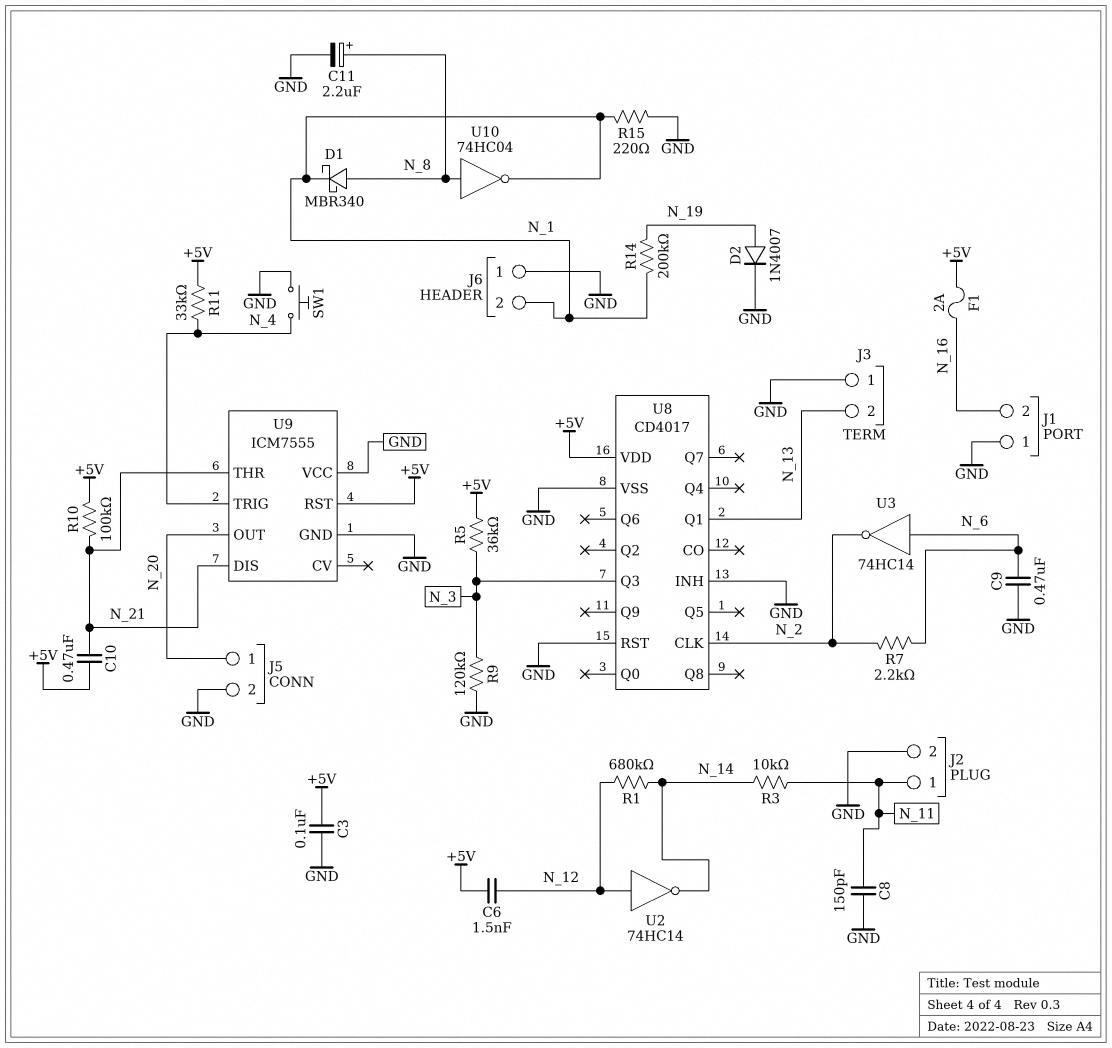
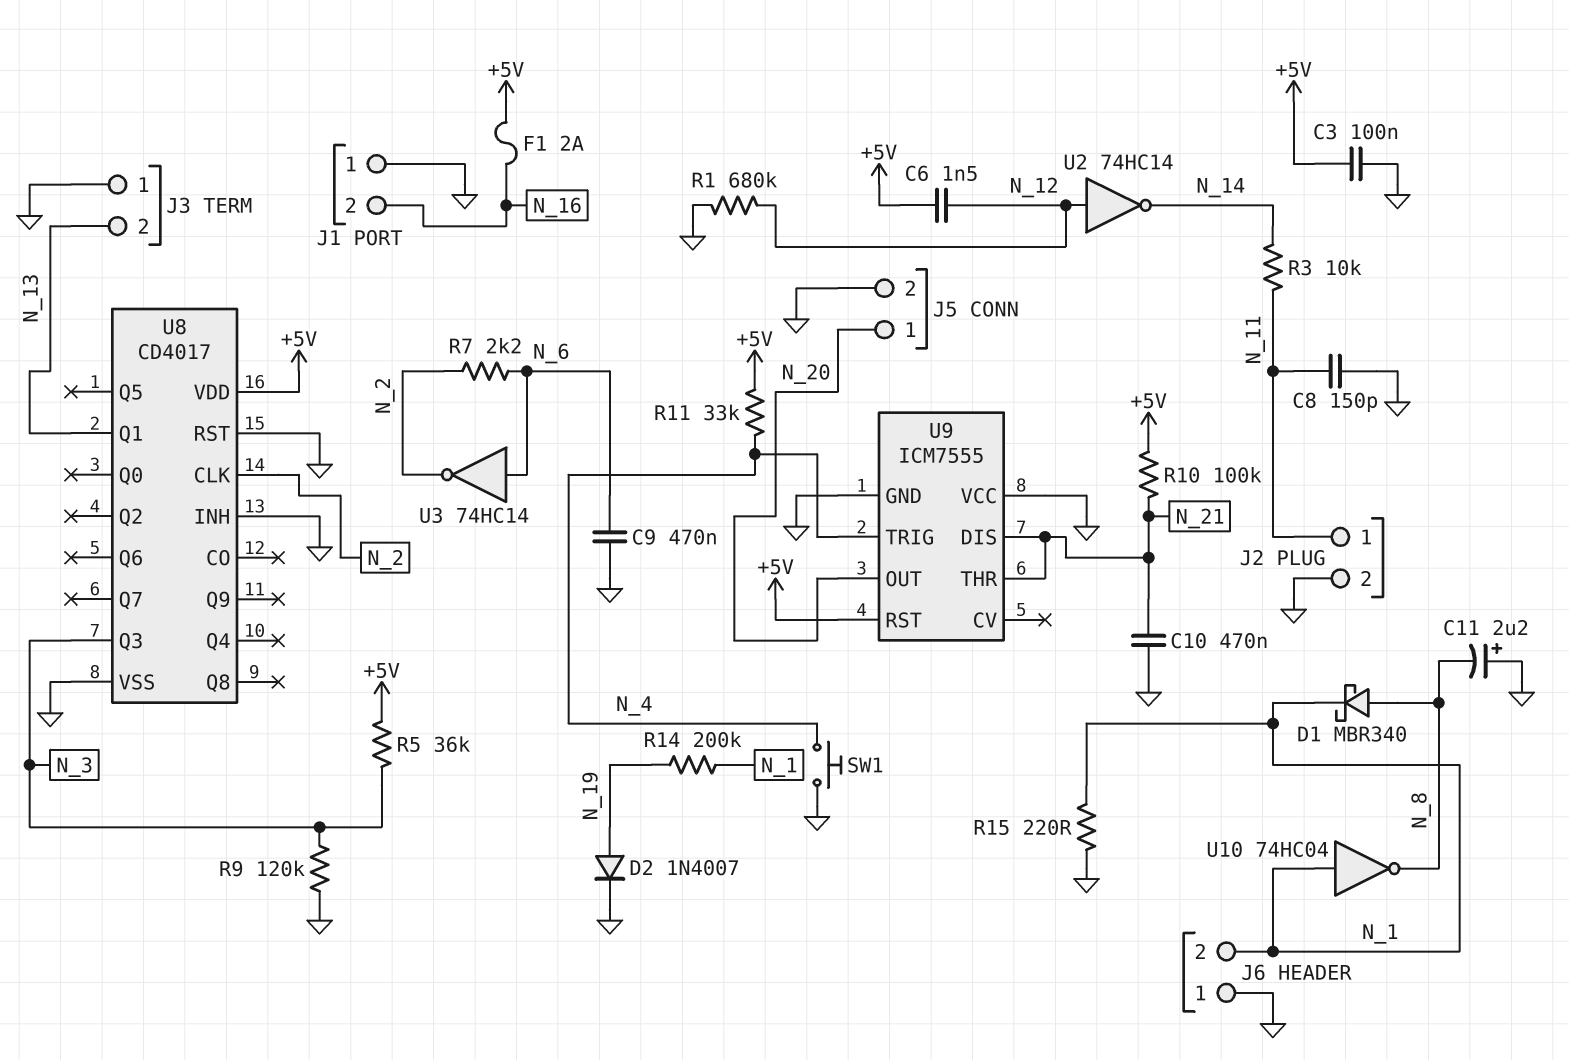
C10: 470nF (+5V, N_21) -> 470nF (GND, N_21)
C11: 2.2uF (plus N_8, minus GND) -> 2.2uF (plus GND, minus N_8)
R1: 680k (N_12, N_14) -> 680k (GND, N_12)
U10: NOT 74HC04 (in N_8, out N_1) -> NOT 74HC04 (in N_1, out N_8)

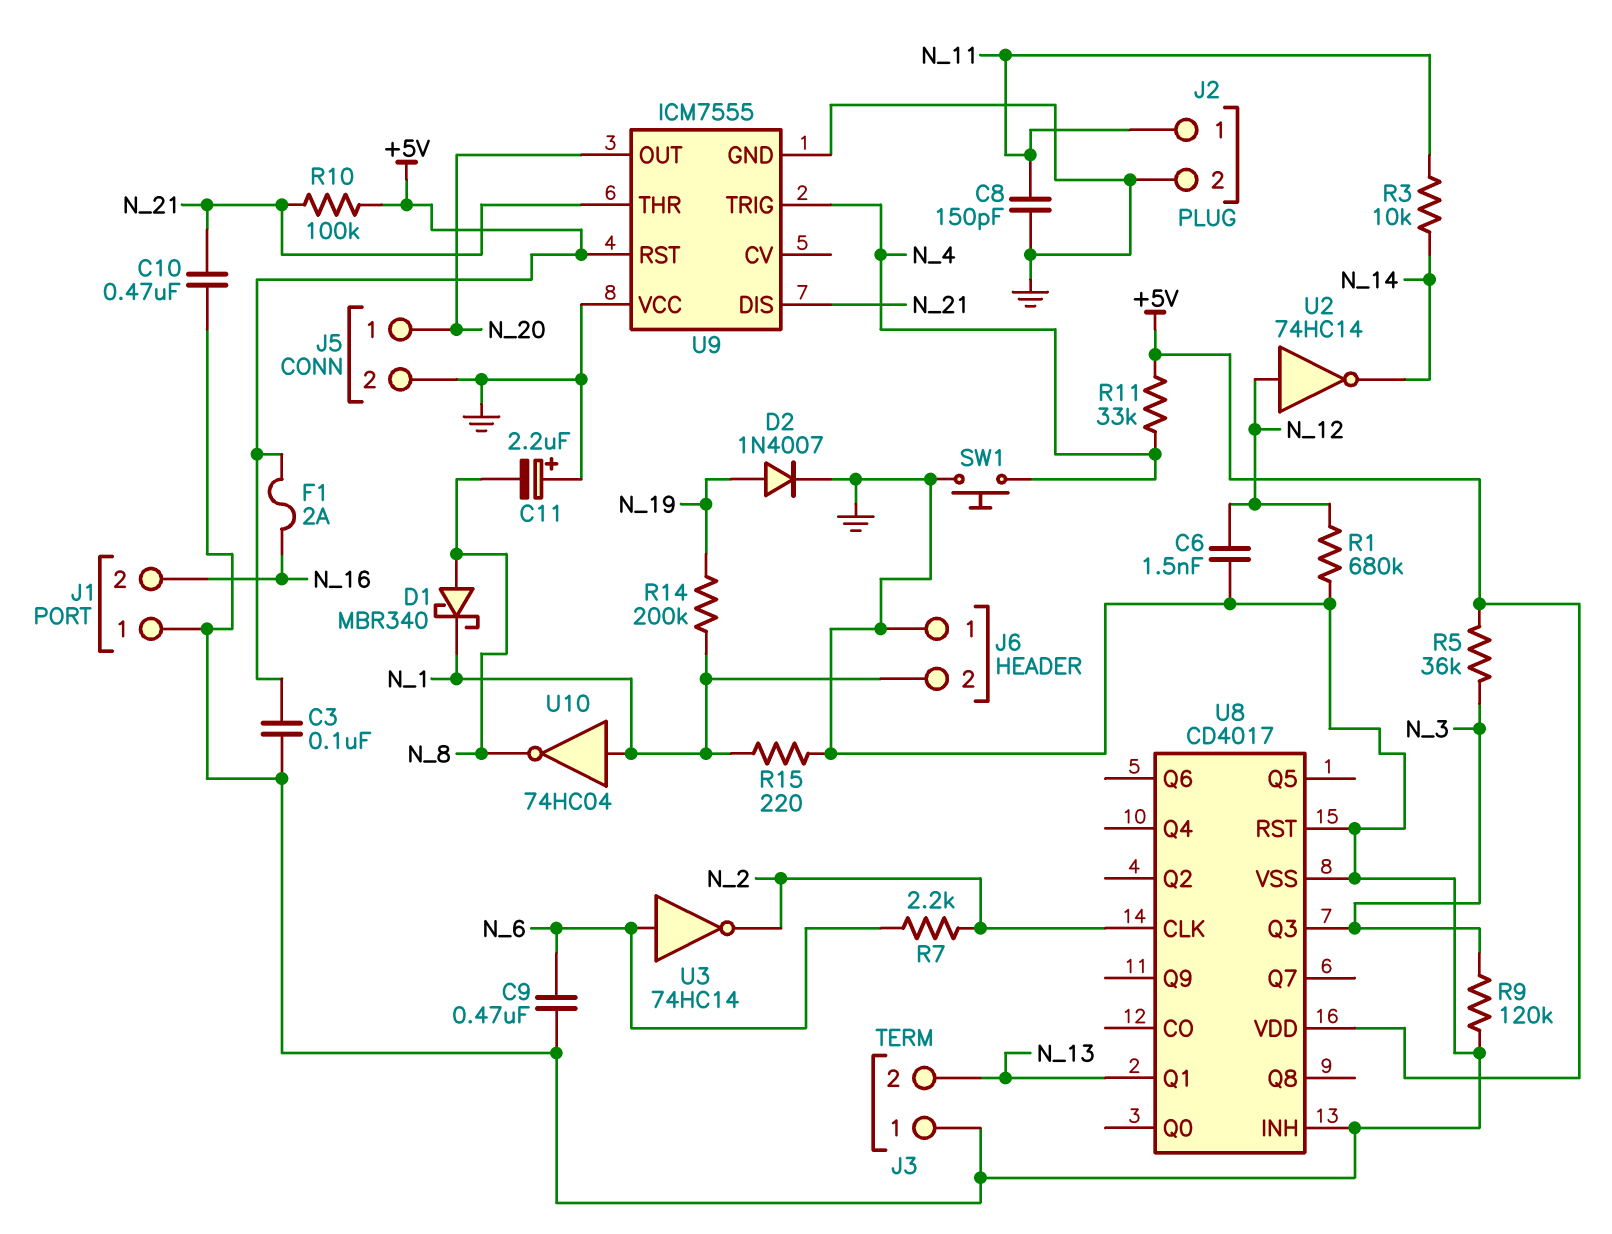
C6: 1.5nF (+5V, N_12) -> 1.5nF (GND, N_12)

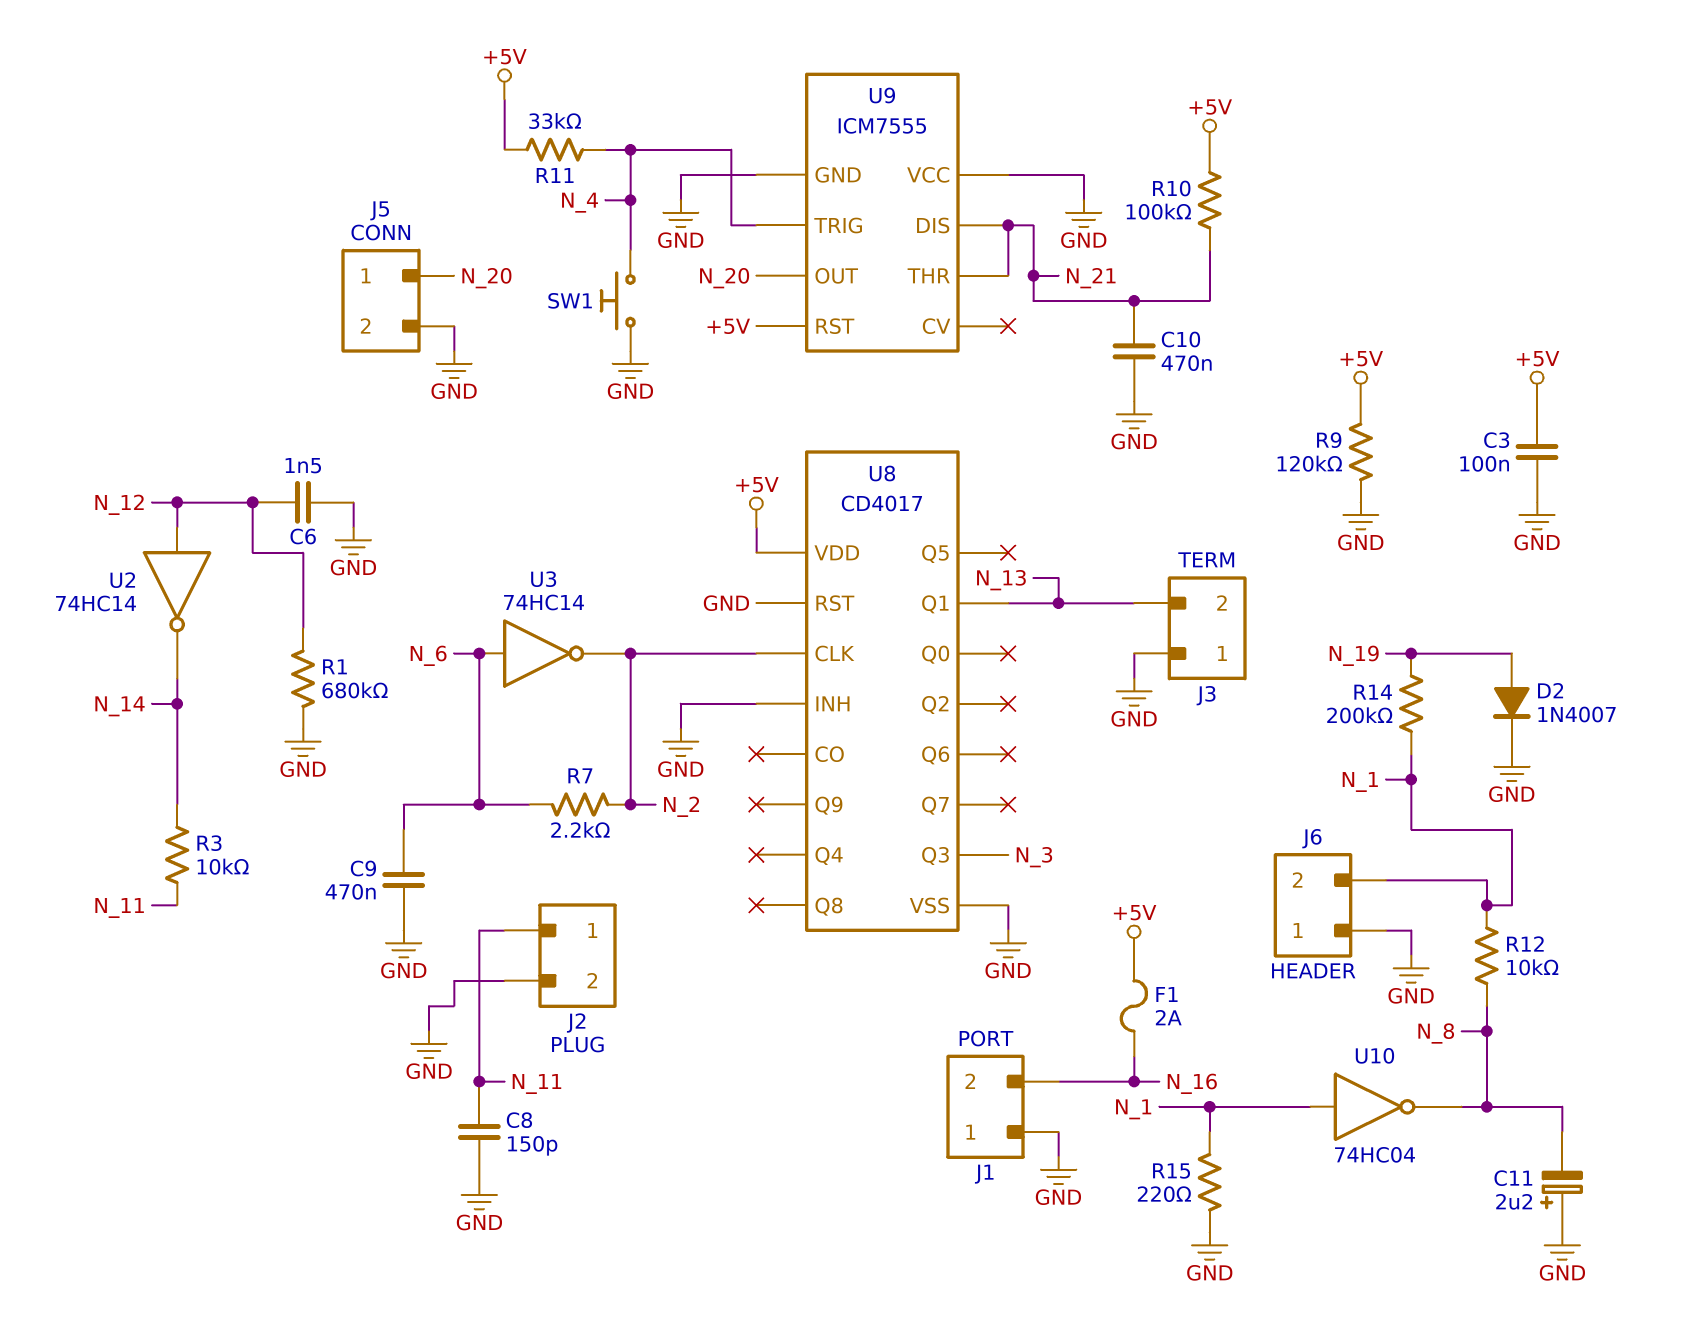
D1: schottky MBR340 (A N_8, K N_1) -> none
R5: 36k (+5V, N_3) -> none
R9: 120k (GND, N_3) -> 120k (+5V, GND)
R12: none -> 10k (N_1, N_8)

